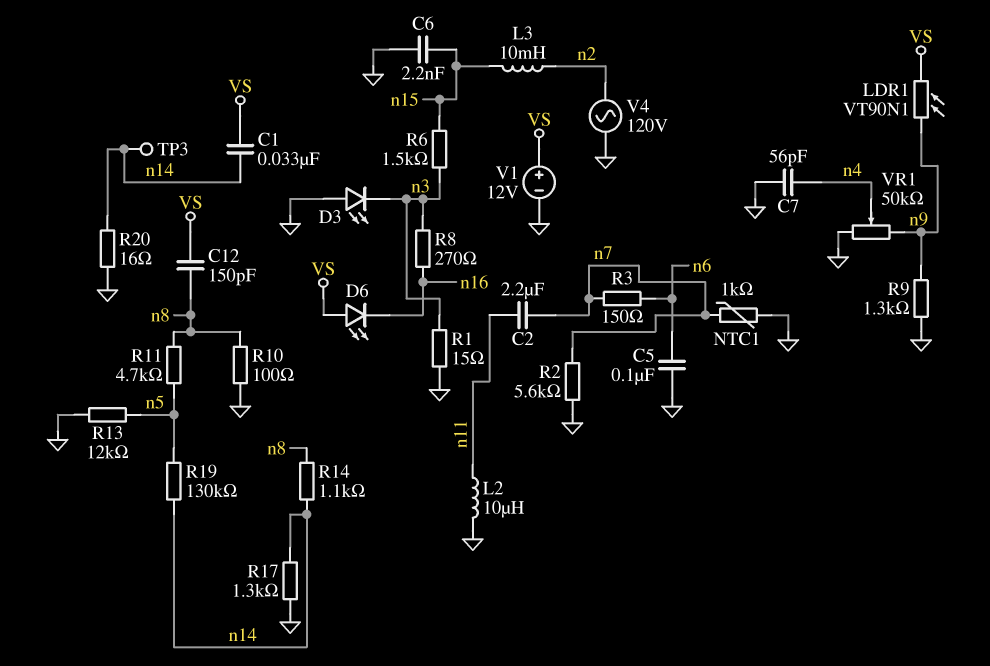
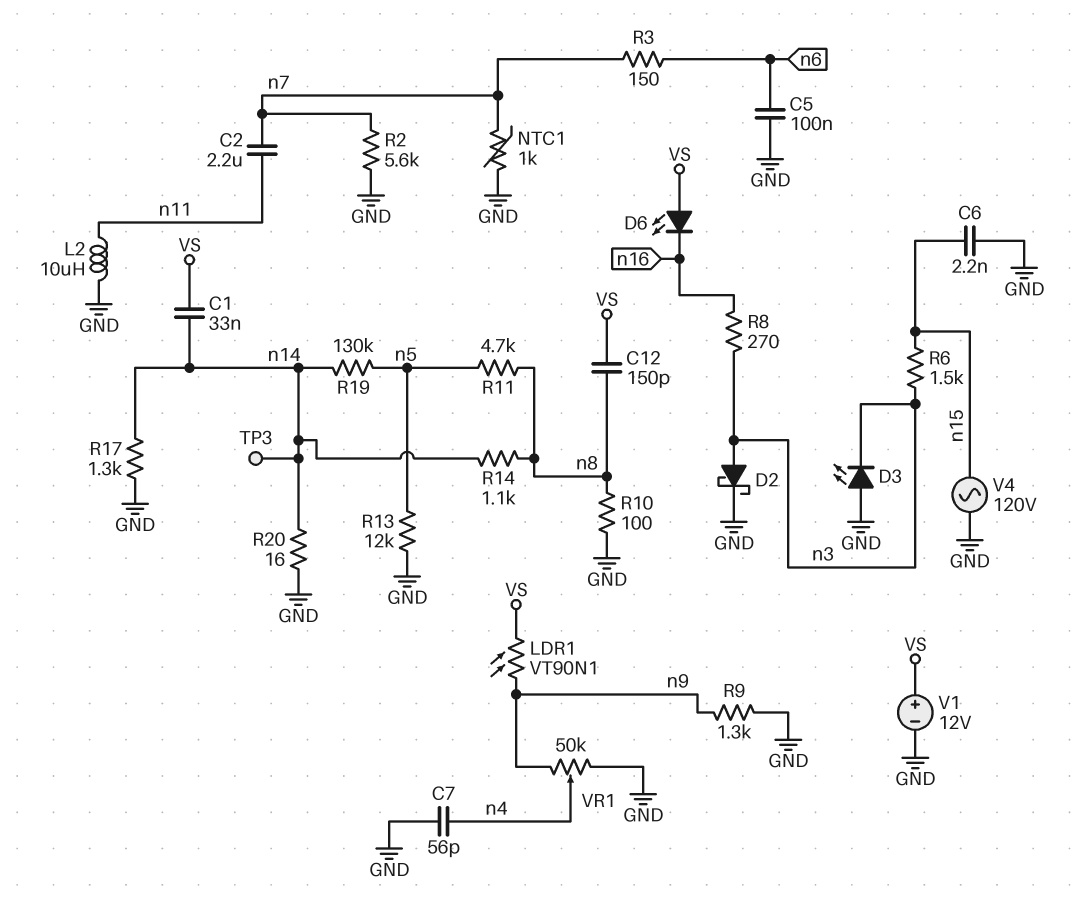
D2: none -> schottky (A n3, K GND)
L3: 10mH (n2, n15) -> none
R1: 15 (GND, n3) -> none
V4: AC 120V (GND, n2) -> AC 120V (GND, n15)

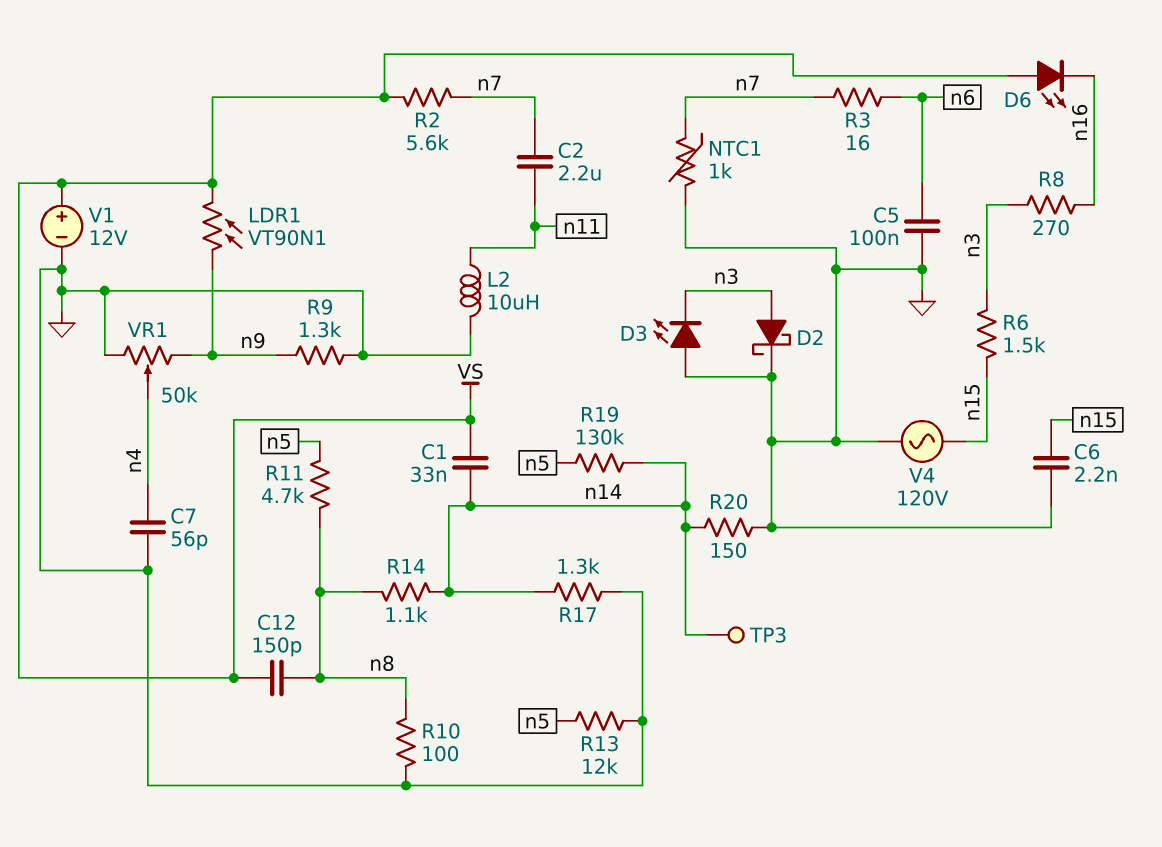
R2: 5.6k (GND, n7) -> 5.6k (VS, n7)
R3: 150 (n6, n7) -> 16 (n6, n7)
R20: 16 (GND, n14) -> 150 (GND, n14)

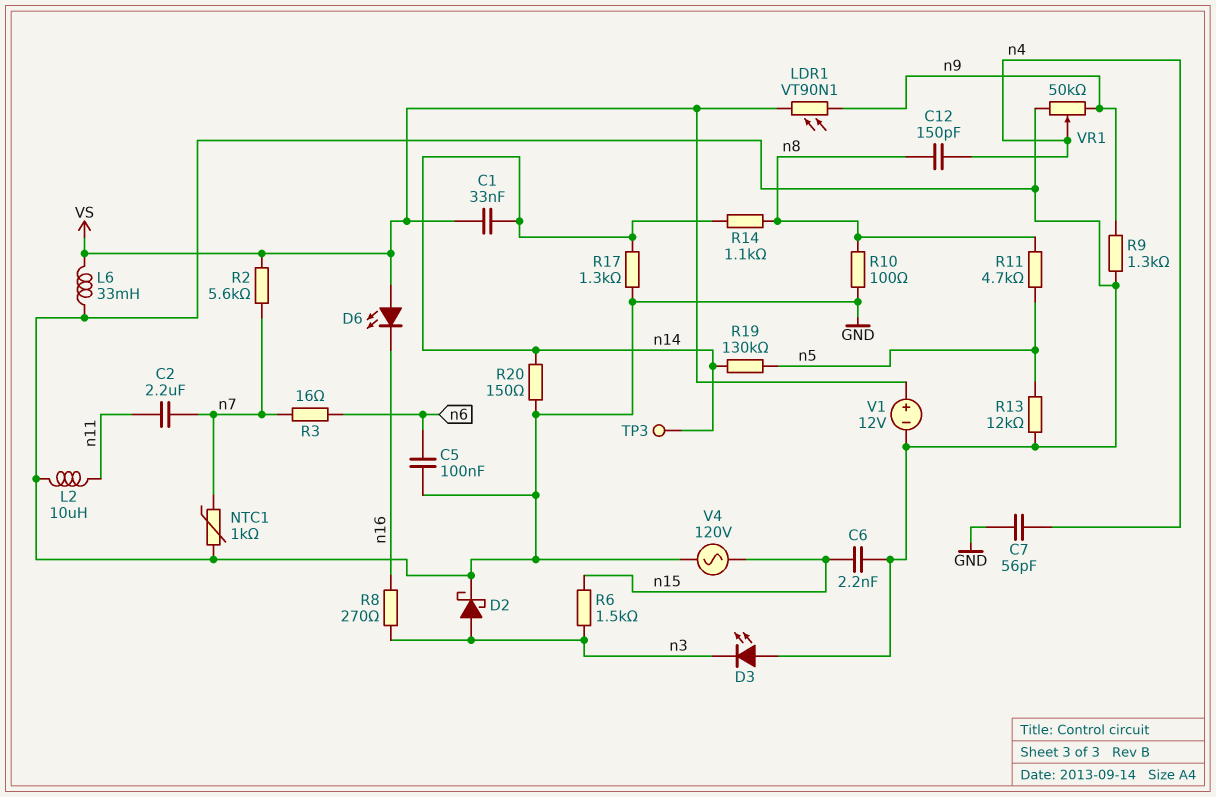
C12: 150pF (VS, n8) -> 150pF (n4, n8)
L6: none -> 33mH (GND, VS)

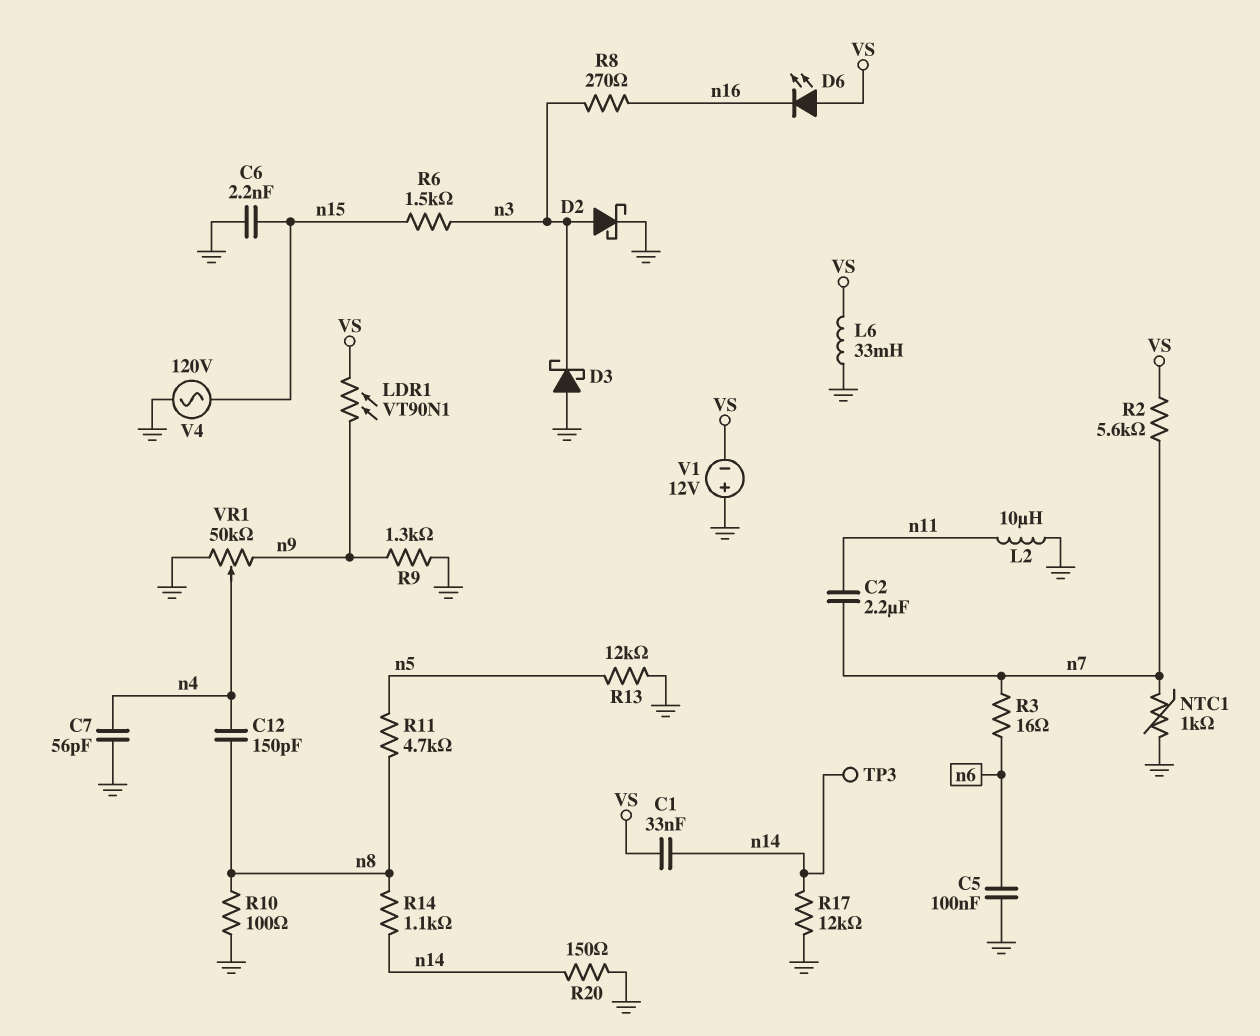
D3: LED (A GND, K n3) -> schottky (A GND, K n3)
R17: 1.3k (GND, n14) -> 12k (GND, n14)
R19: 130k (n5, n14) -> none
V1: 12V (plus VS, minus GND) -> 12V (plus GND, minus VS)

